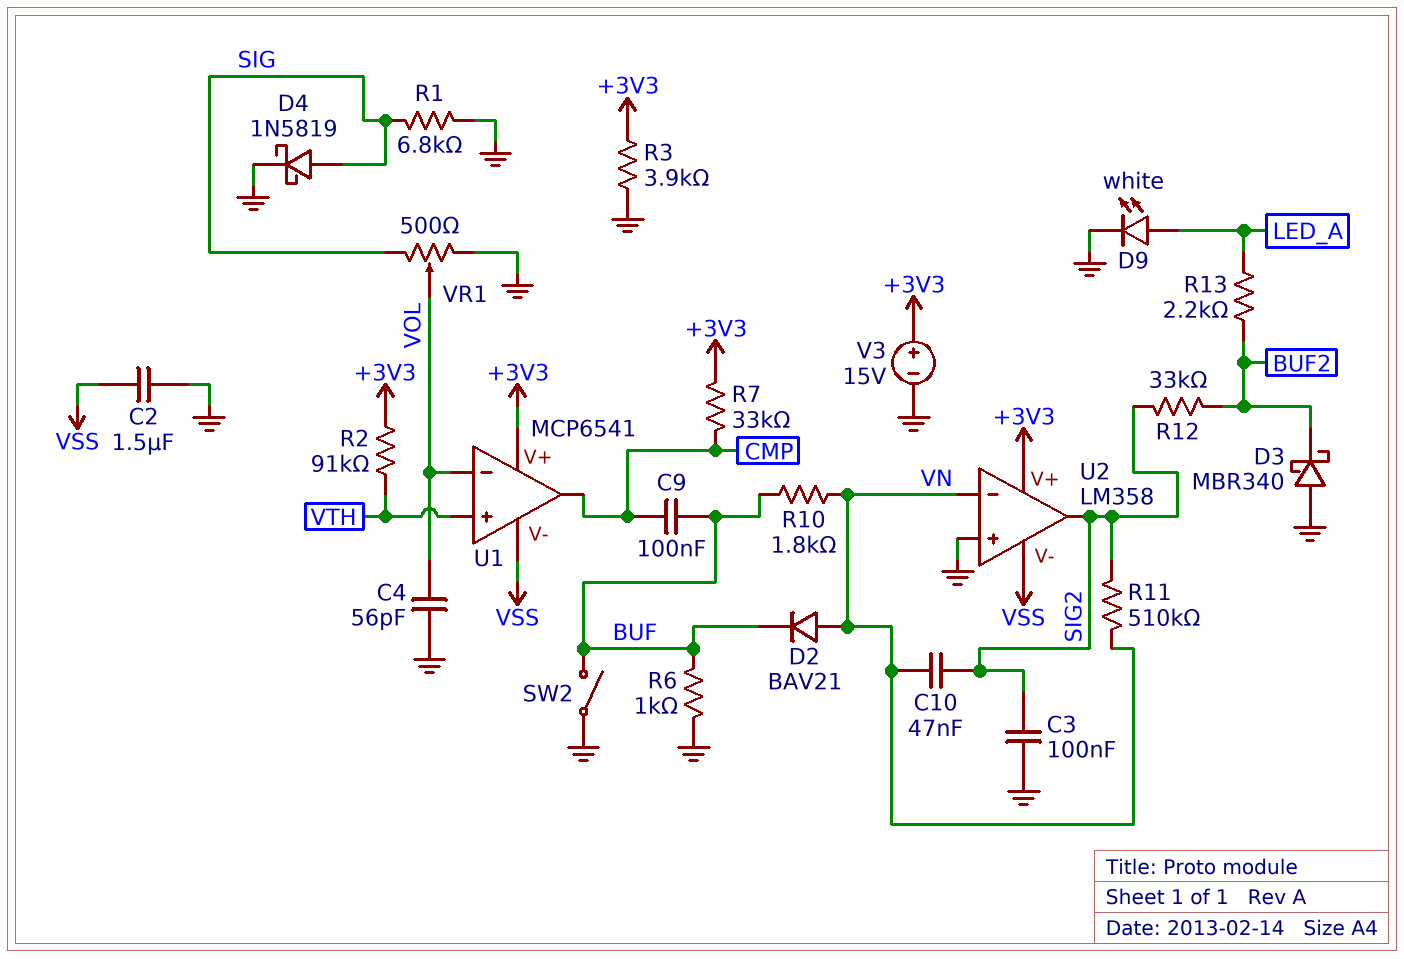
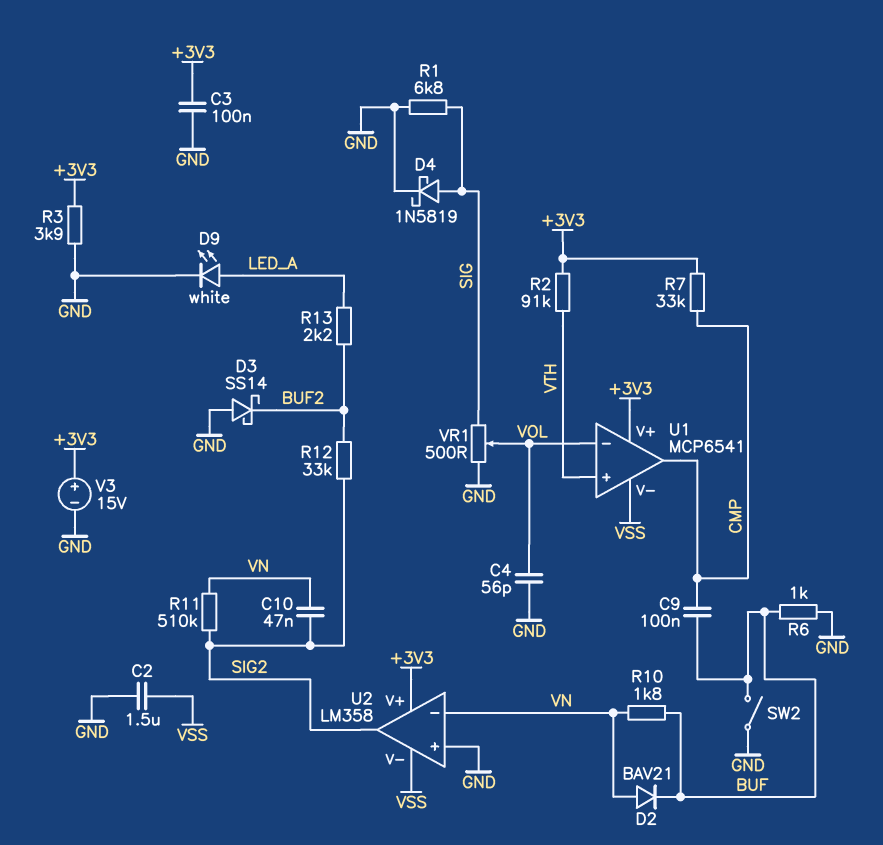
C3: 100nF (GND, SIG2) -> 100nF (+3V3, GND)
D3: schottky MBR340 (A GND, K BUF2) -> schottky SS14 (A GND, K BUF2)

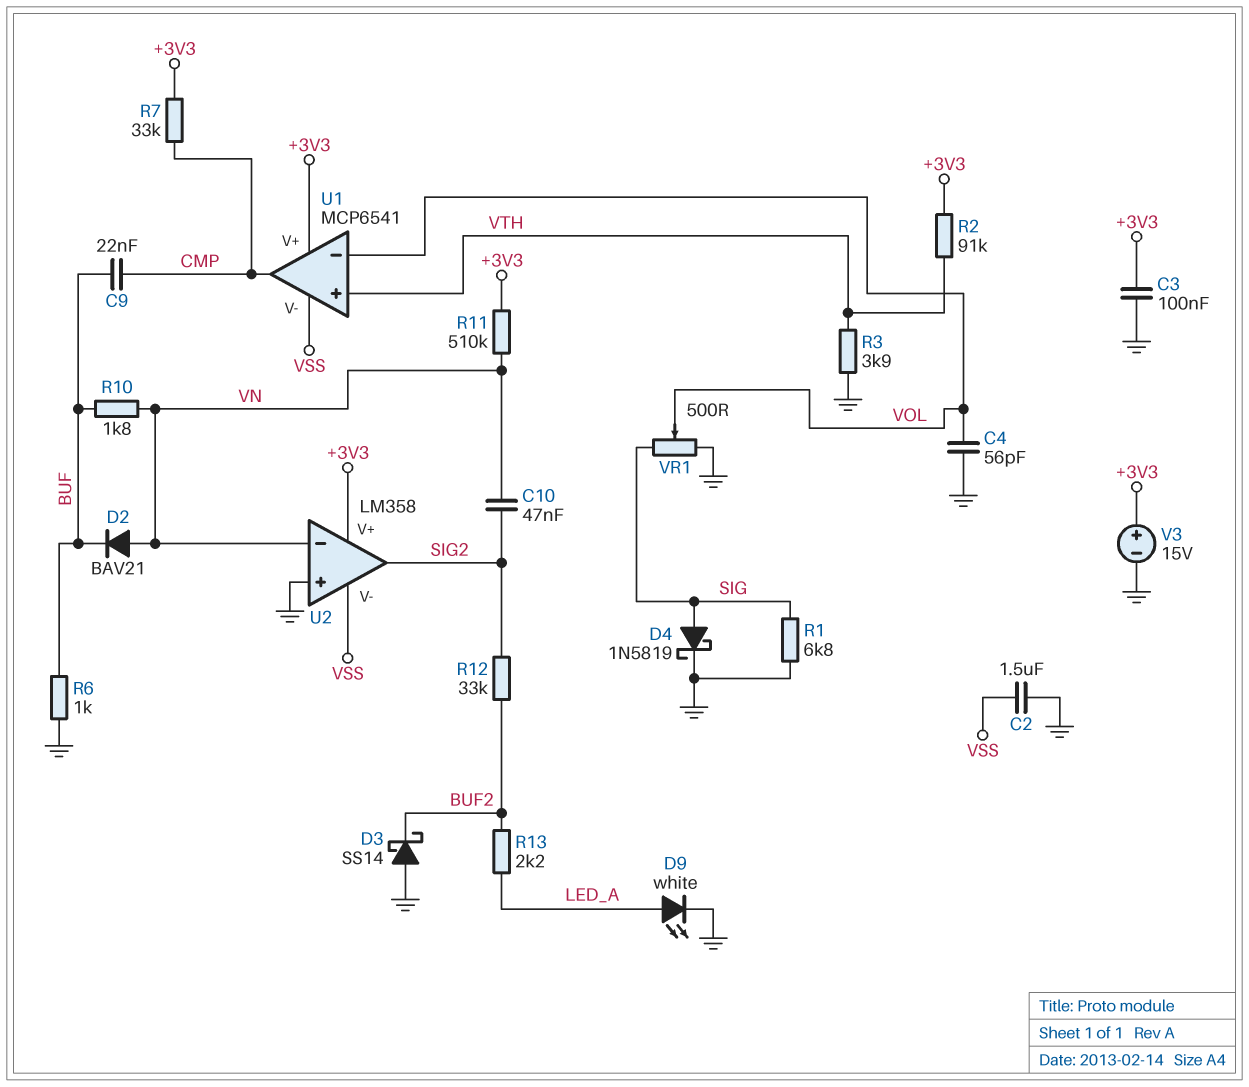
C9: 100nF (BUF, CMP) -> 22nF (BUF, CMP)
R3: 3.9k (+3V3, GND) -> 3.9k (GND, VTH)
R11: 510k (SIG2, VN) -> 510k (+3V3, VN)
SW2: switch (BUF, GND) -> none

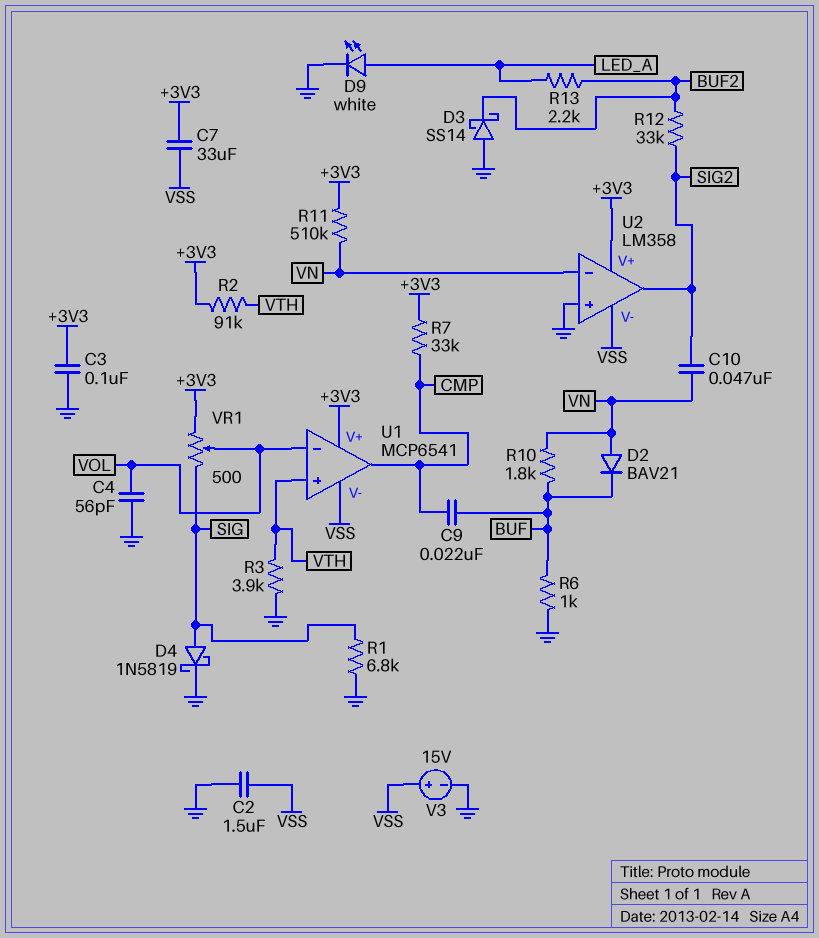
C7: none -> 33uF (+3V3, VSS)
V3: 15V (plus +3V3, minus GND) -> 15V (plus VSS, minus GND)
VR1: 500 (GND, SIG, wiper VOL) -> 500 (+3V3, SIG, wiper VOL)

